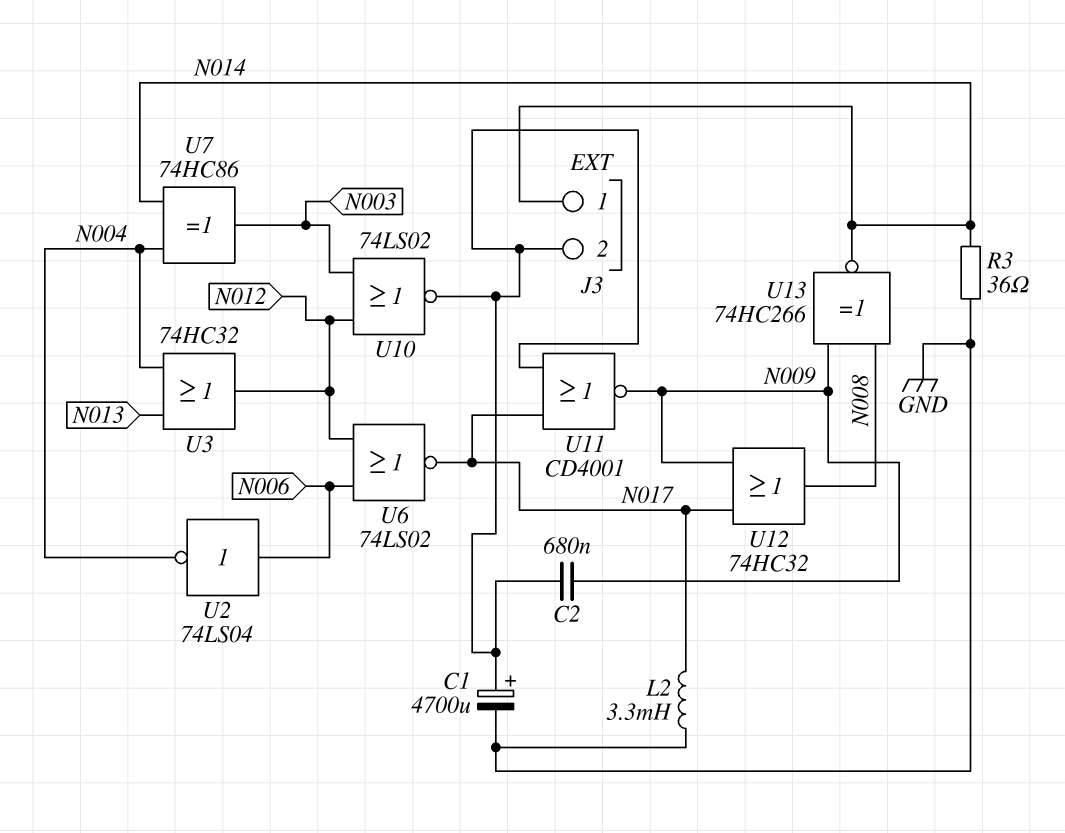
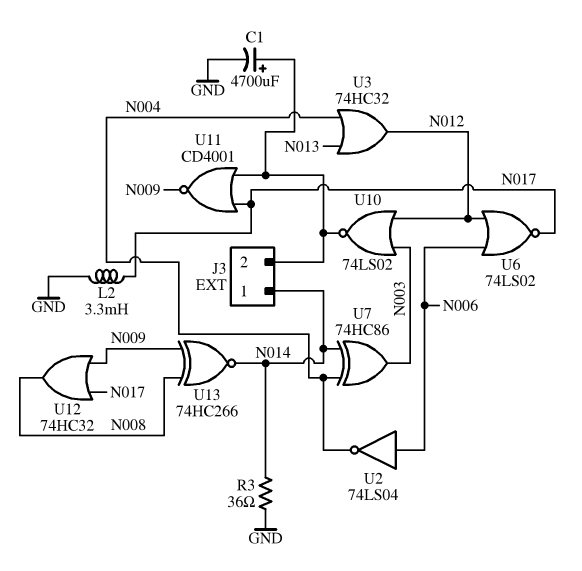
C2: 680nF (J3/2, N009) -> none

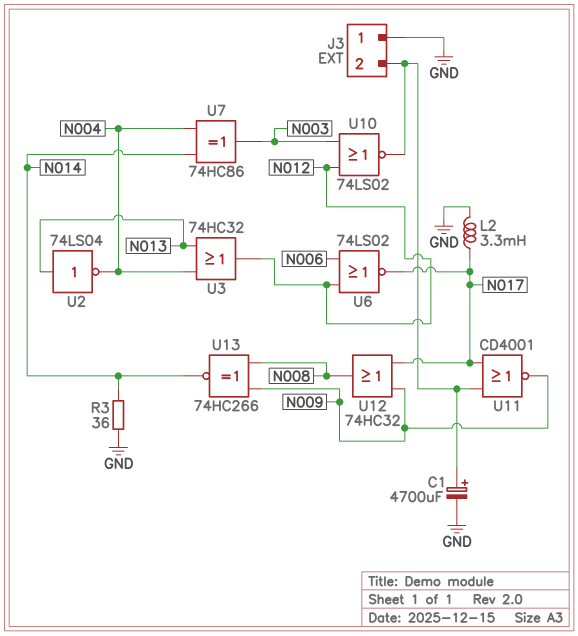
J3 pin 1: N014 -> GND
U2: NOT 74LS04 (in N006, out N004) -> NOT 74LS04 (in N013, out N004)

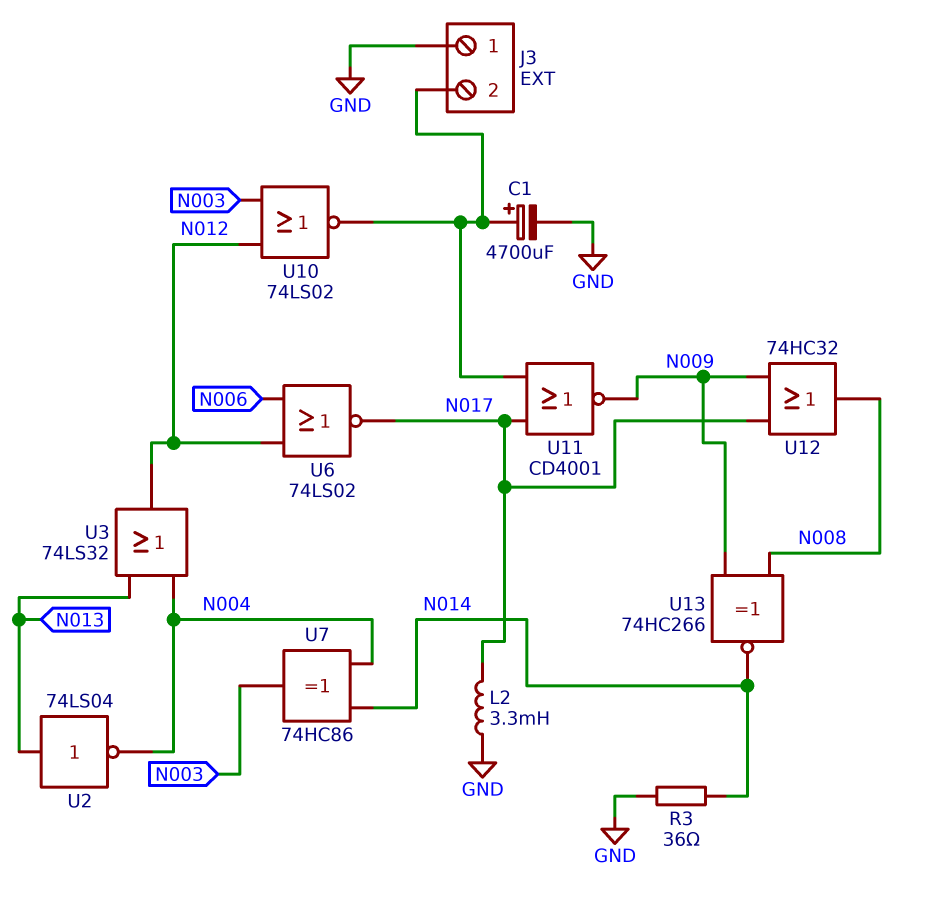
U3: OR 74HC32 (in N004, in N013, out N012) -> OR 74LS32 (in N004, in N013, out N012)

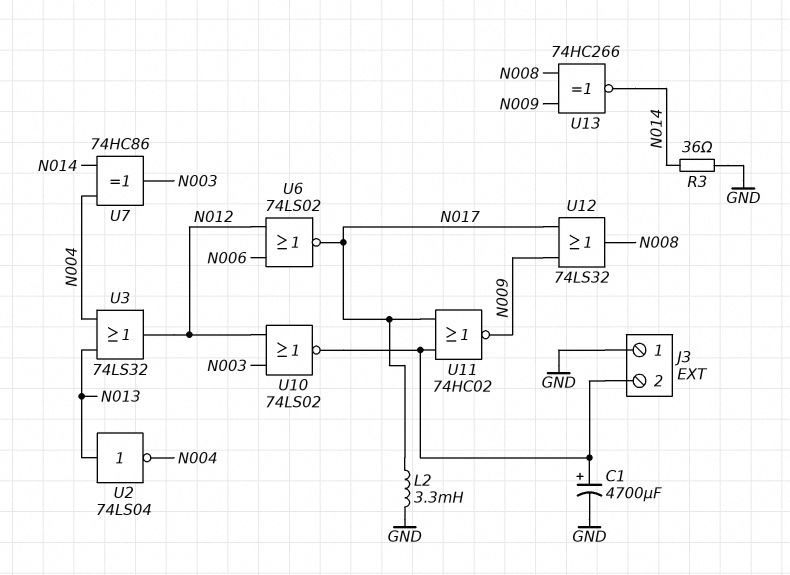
U11: NOR CD4001 (in J3/2, in N017, out N009) -> NOR 74HC02 (in J3/2, in N017, out N009)
U12: OR 74HC32 (in N009, in N017, out N008) -> OR 74LS32 (in N009, in N017, out N008)

